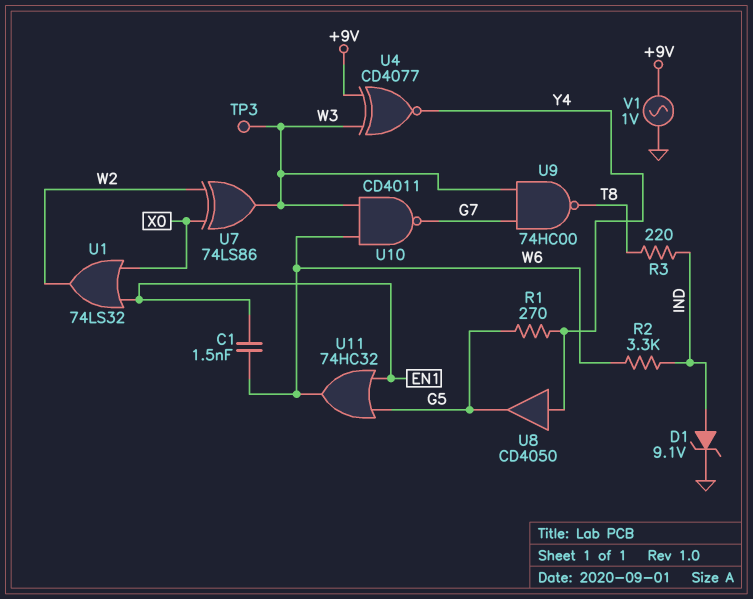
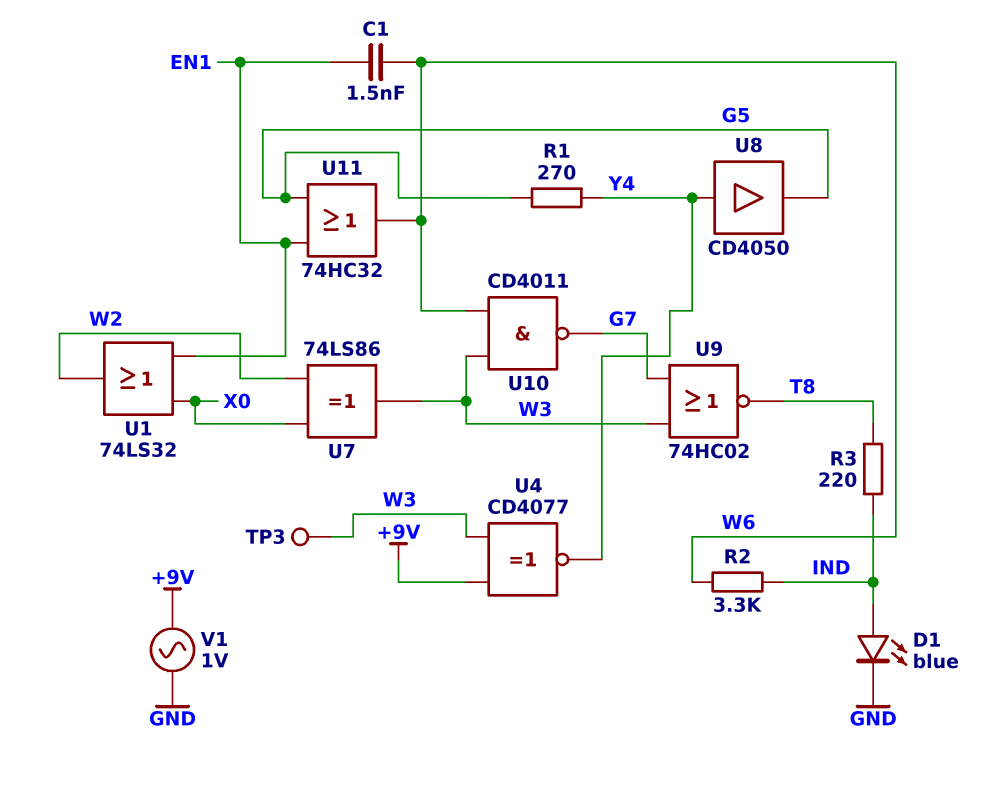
D1: zener 9.1V (A IND, K GND) -> LED blue (A IND, K GND)
U9: NAND 74HC00 (in G7, in W3, out T8) -> NOR 74HC02 (in G7, in W3, out T8)

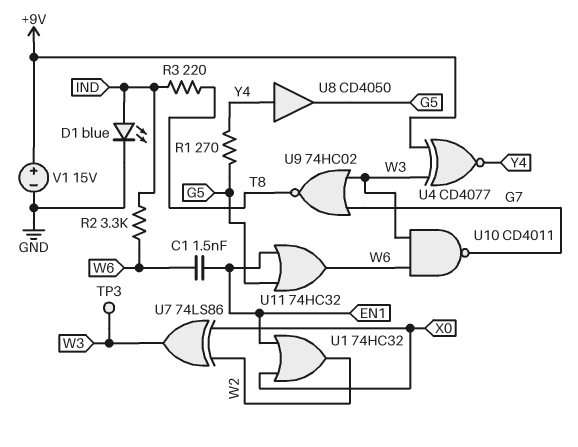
U1: OR 74LS32 (in EN1, in X0, out W2) -> OR 74HC32 (in EN1, in X0, out W2)
V1: AC 1V (+9V, GND) -> 15V (plus +9V, minus GND)

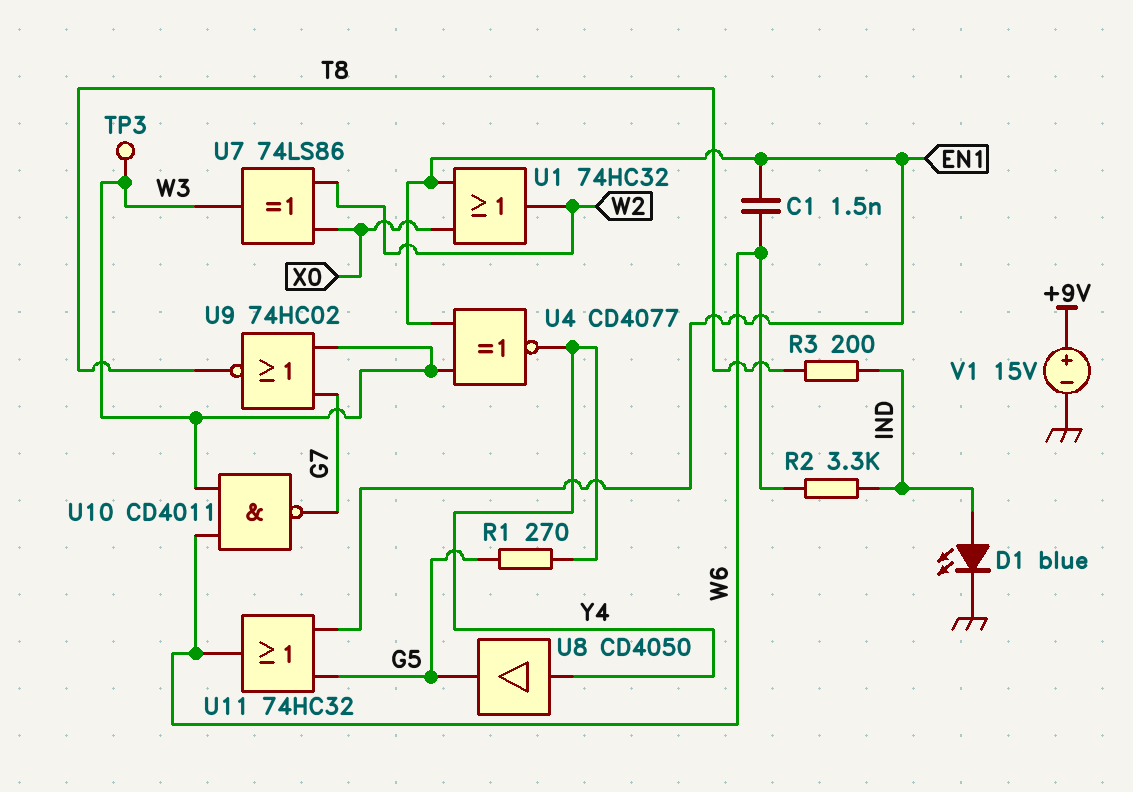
R3: 220 (IND, T8) -> 200 (IND, T8)
U4: XNOR CD4077 (in +9V, in W3, out Y4) -> XNOR CD4077 (in EN1, in W3, out Y4)

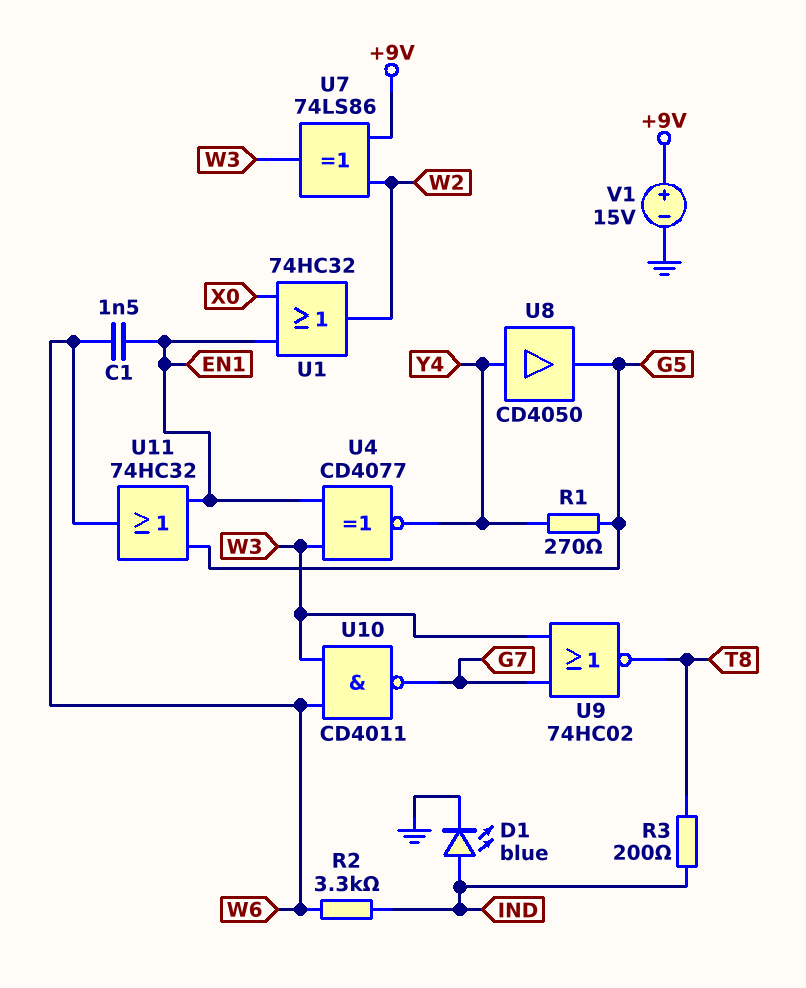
TP3: test point (W3) -> none
U7: XOR 74LS86 (in W2, in X0, out W3) -> XOR 74LS86 (in +9V, in W2, out W3)

